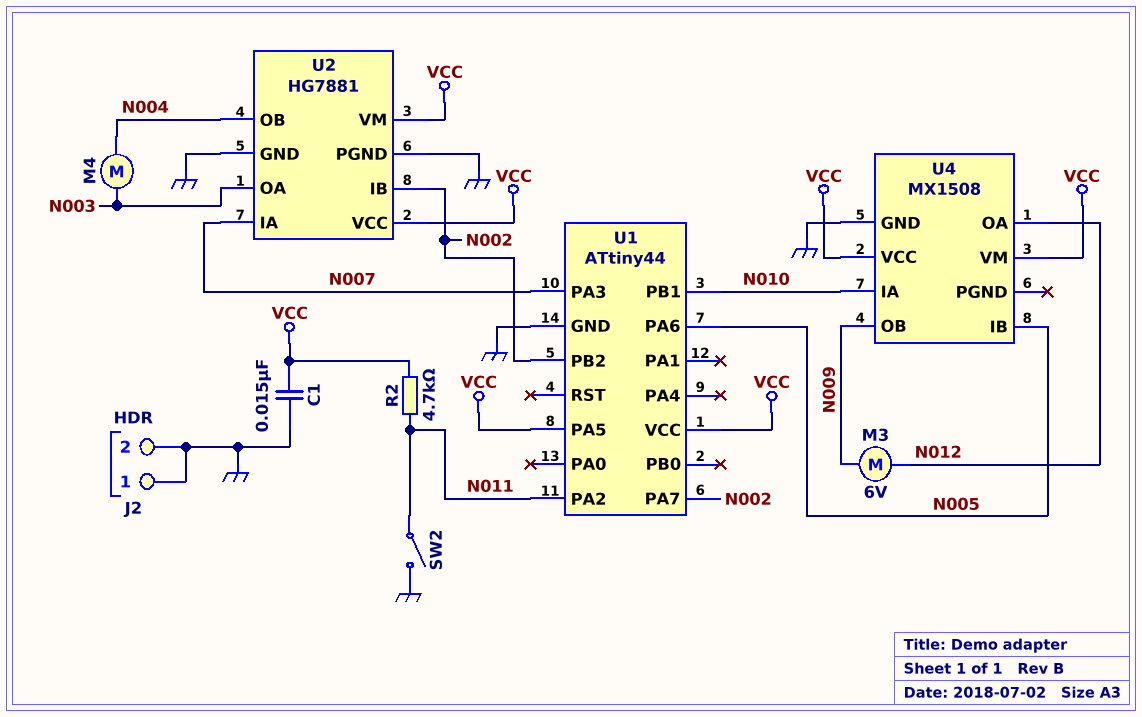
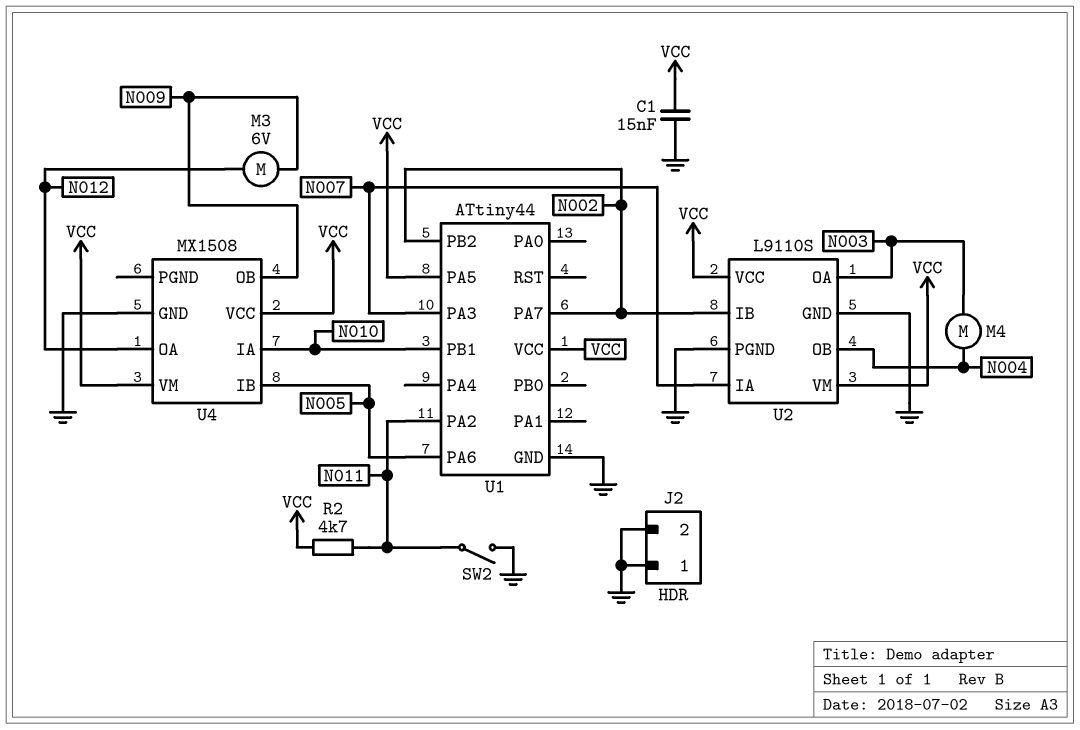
U2: HG7881 -> L9110S

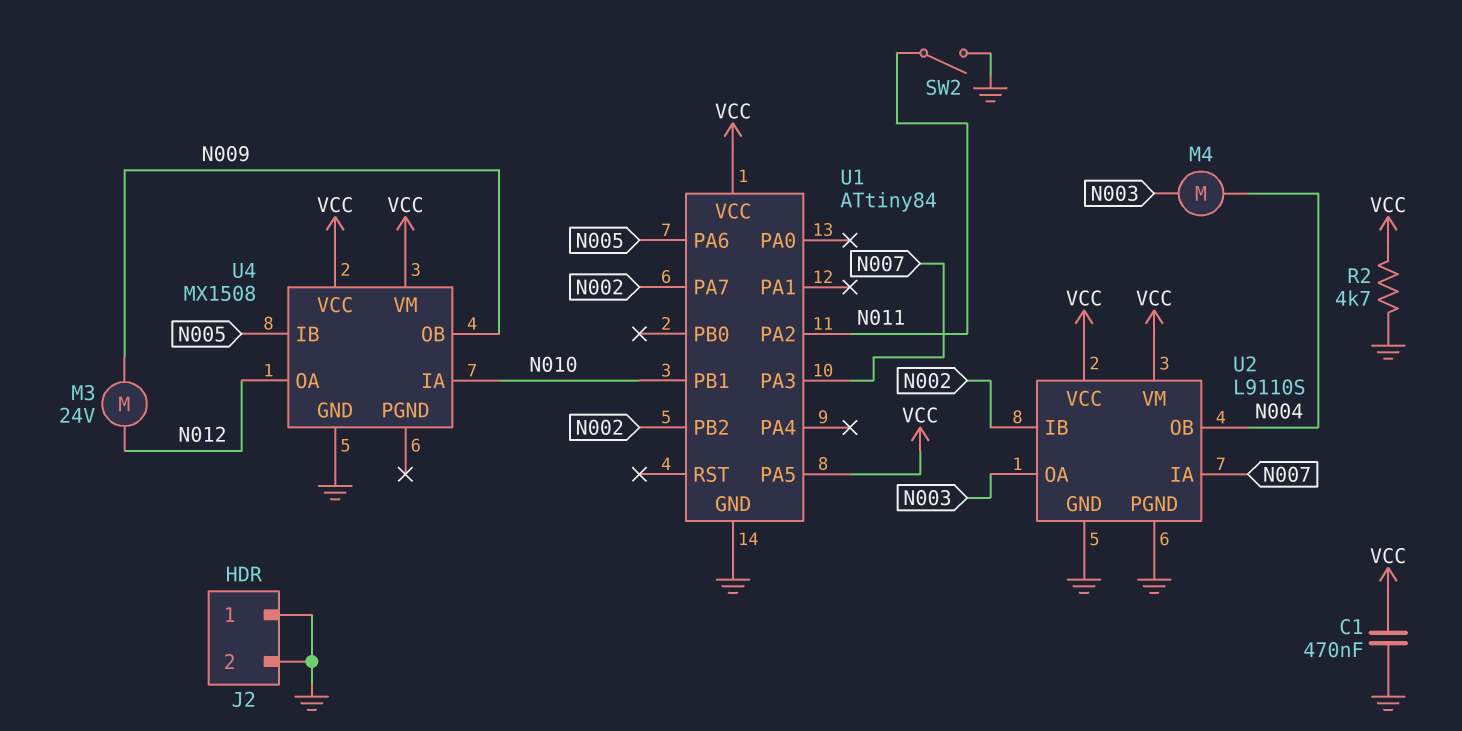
C1: 15nF (GND, VCC) -> 470nF (GND, VCC)
M3: motor 6V (N009, N012) -> motor 24V (N009, N012)
R2: 4.7k (N011, VCC) -> 4.7k (GND, VCC)
U1: ATtiny44 -> ATtiny84

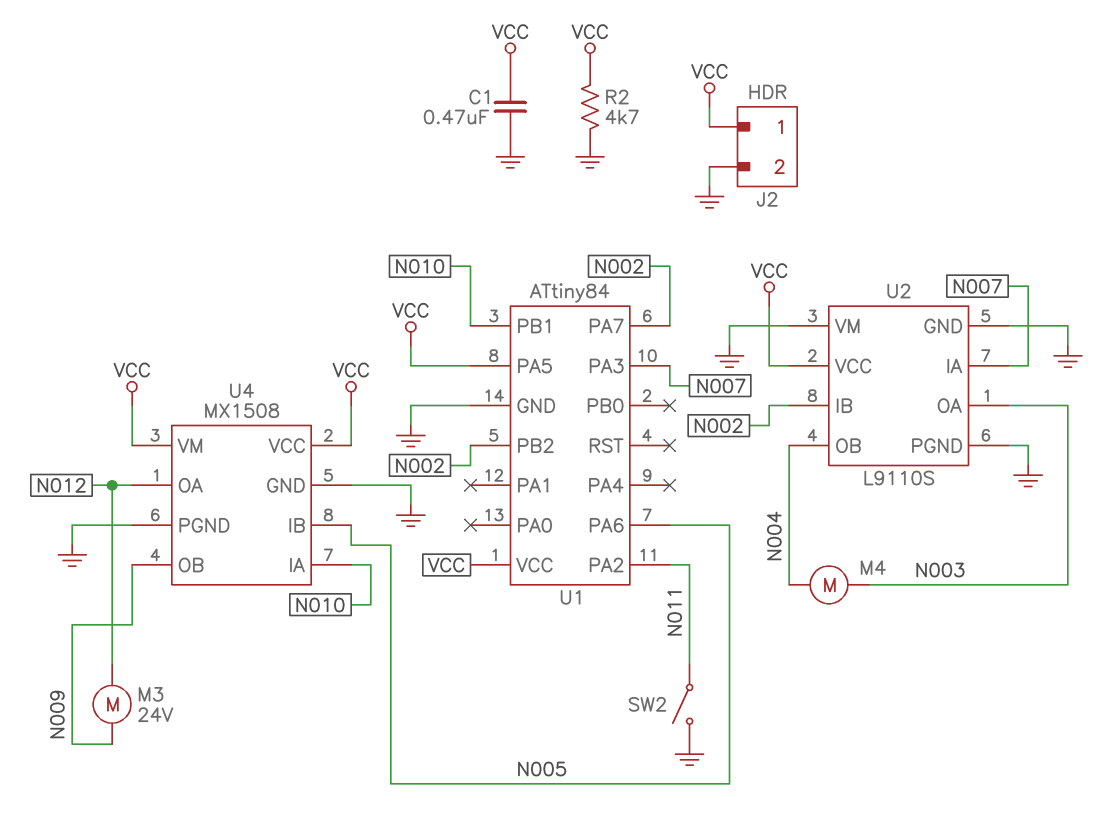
J2 pin 1: GND -> VCC
U2 pin VM: VCC -> GND
U4 pin PGND: none -> GND

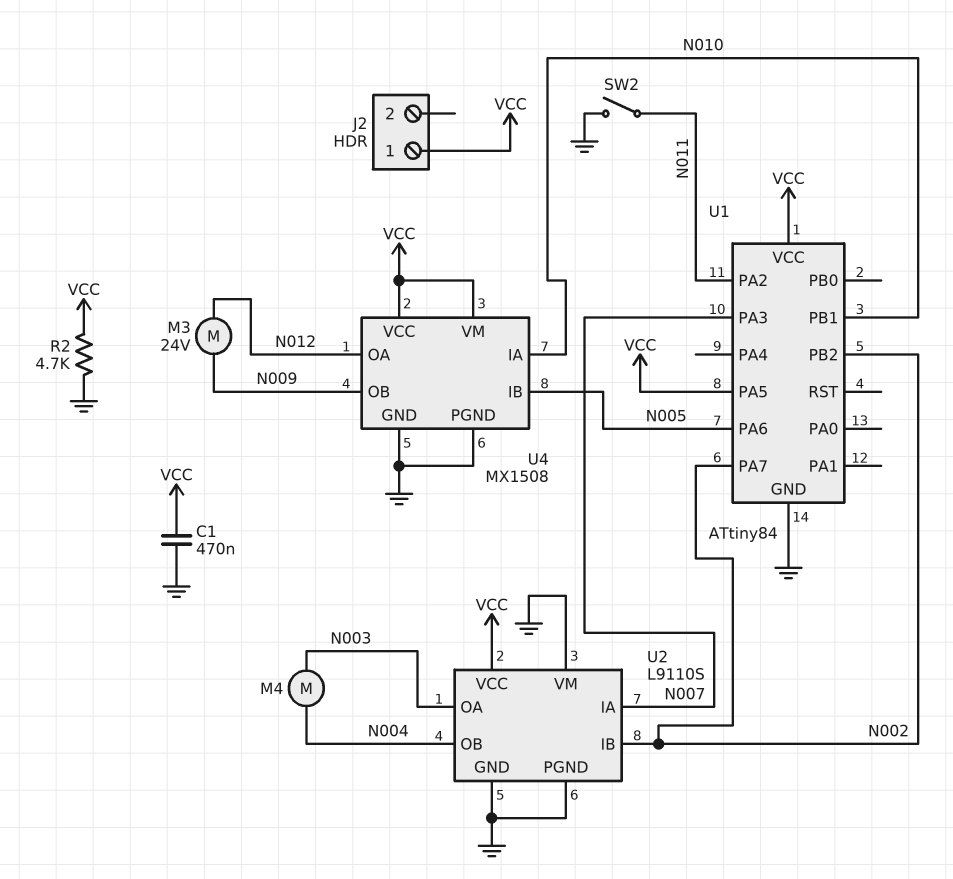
J2 pin 2: GND -> none

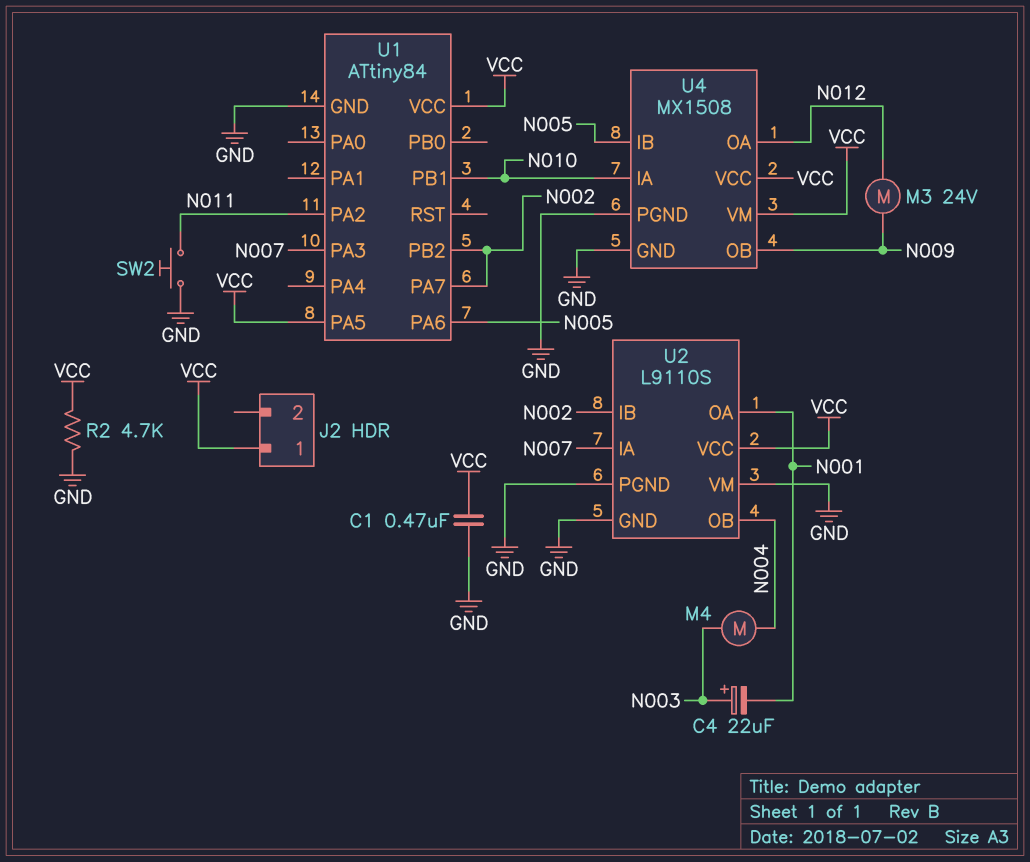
C4: none -> 22uF (plus N003, minus N001)
SW2: switch (GND, N011) -> button (GND, N011)
U2 pin OA: N003 -> N001

